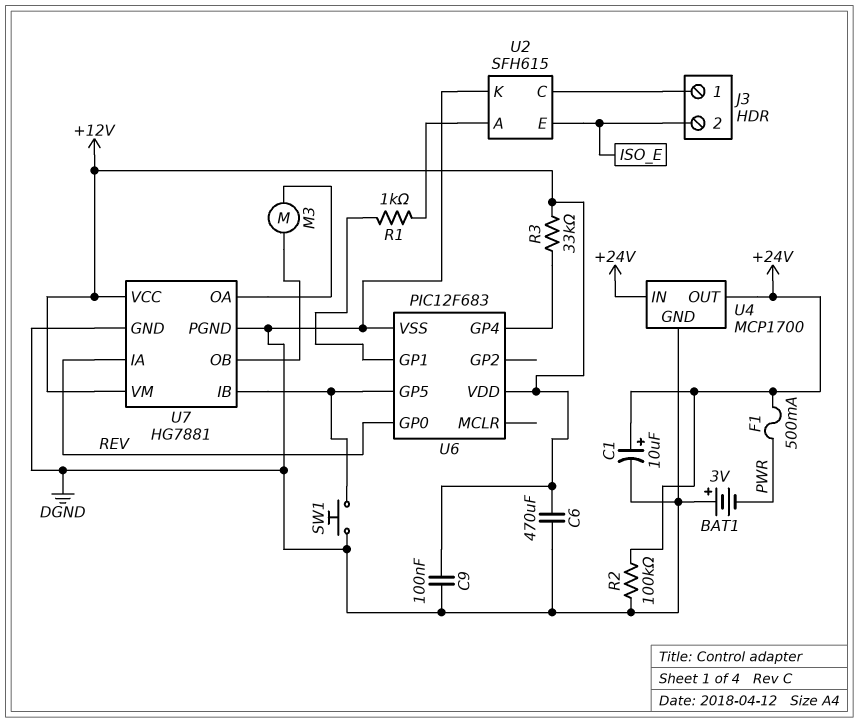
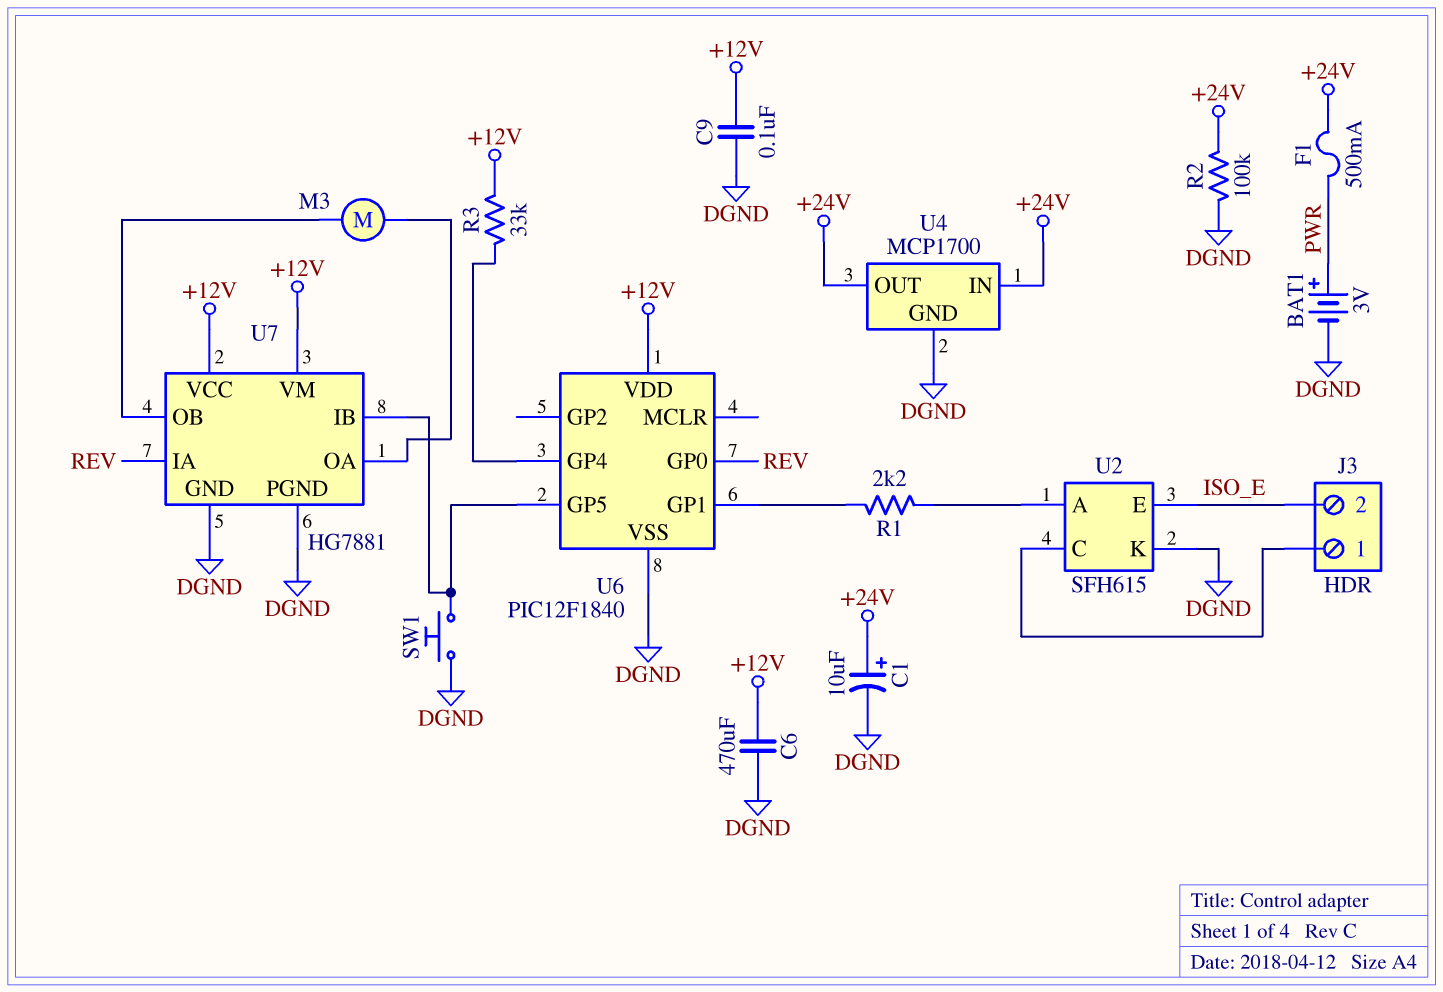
BAT1: 3V (plus DGND, minus PWR) -> 3V (plus PWR, minus DGND)
R1: 1k (U2/A, U6/GP1) -> 2.2k (U2/A, U6/GP1)
U6: PIC12F683 -> PIC12F1840

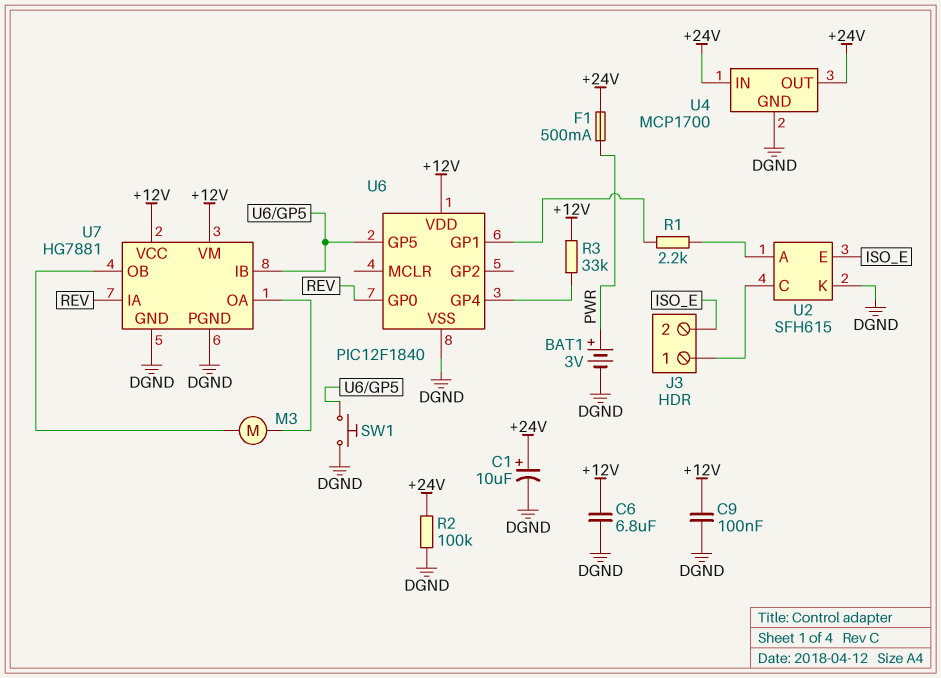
C6: 470uF (+12V, DGND) -> 6.8uF (+12V, DGND)

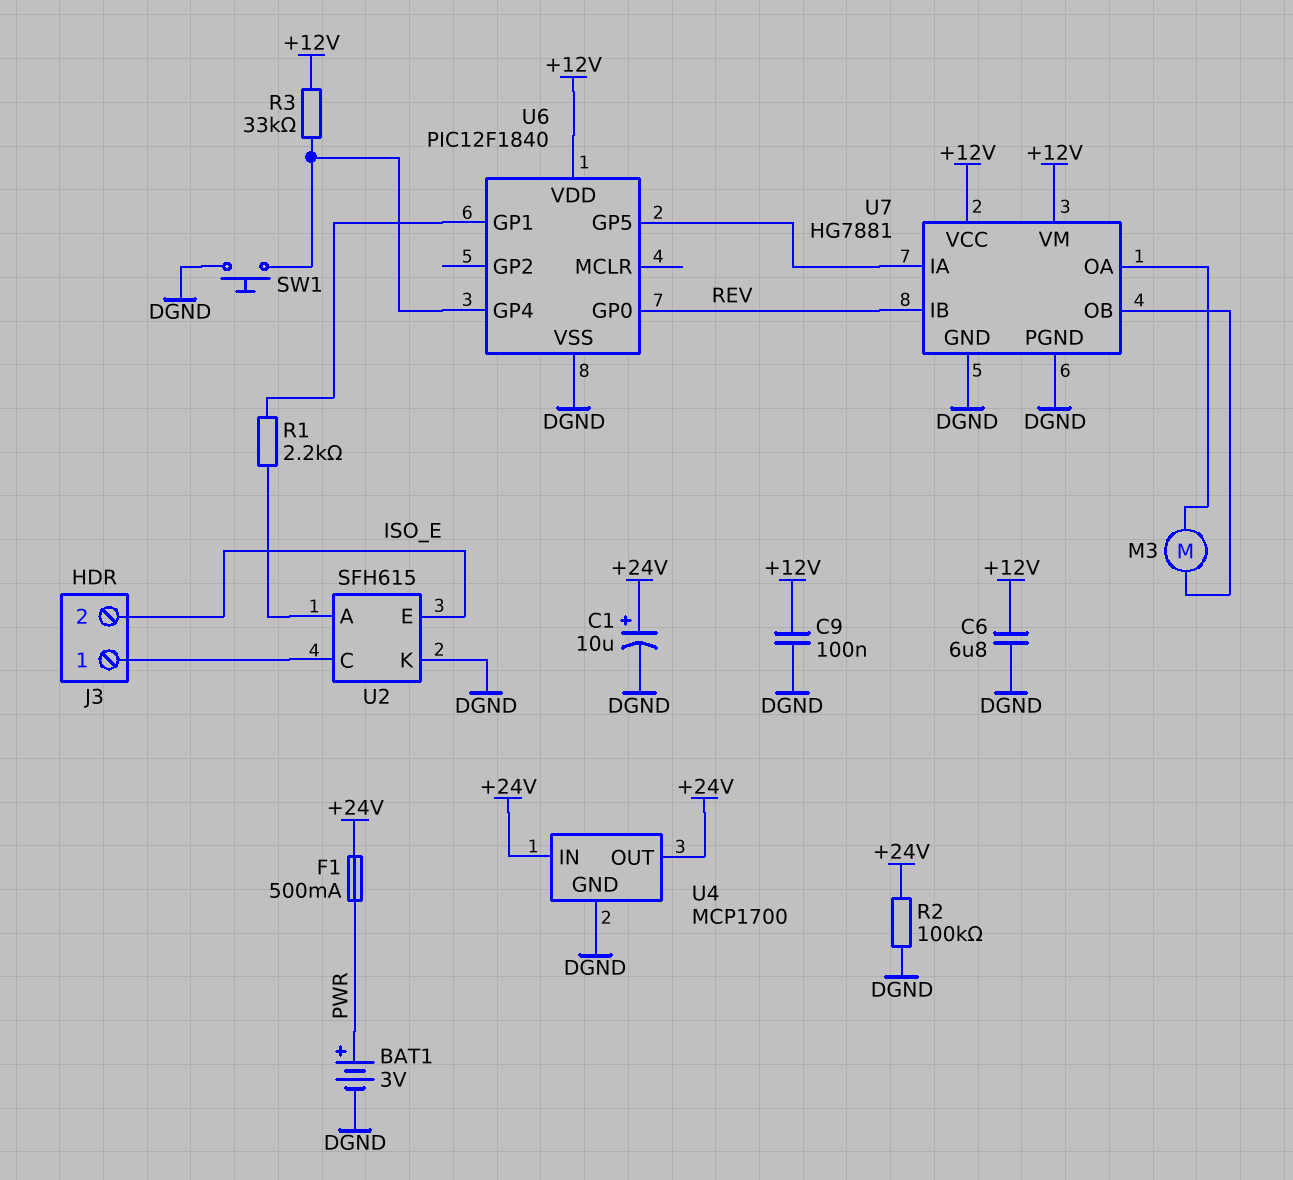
SW1: button (DGND, U6/GP5) -> button (DGND, U6/GP4)
U7 pin IA: REV -> U6/GP5
U7 pin IB: U6/GP5 -> REV

